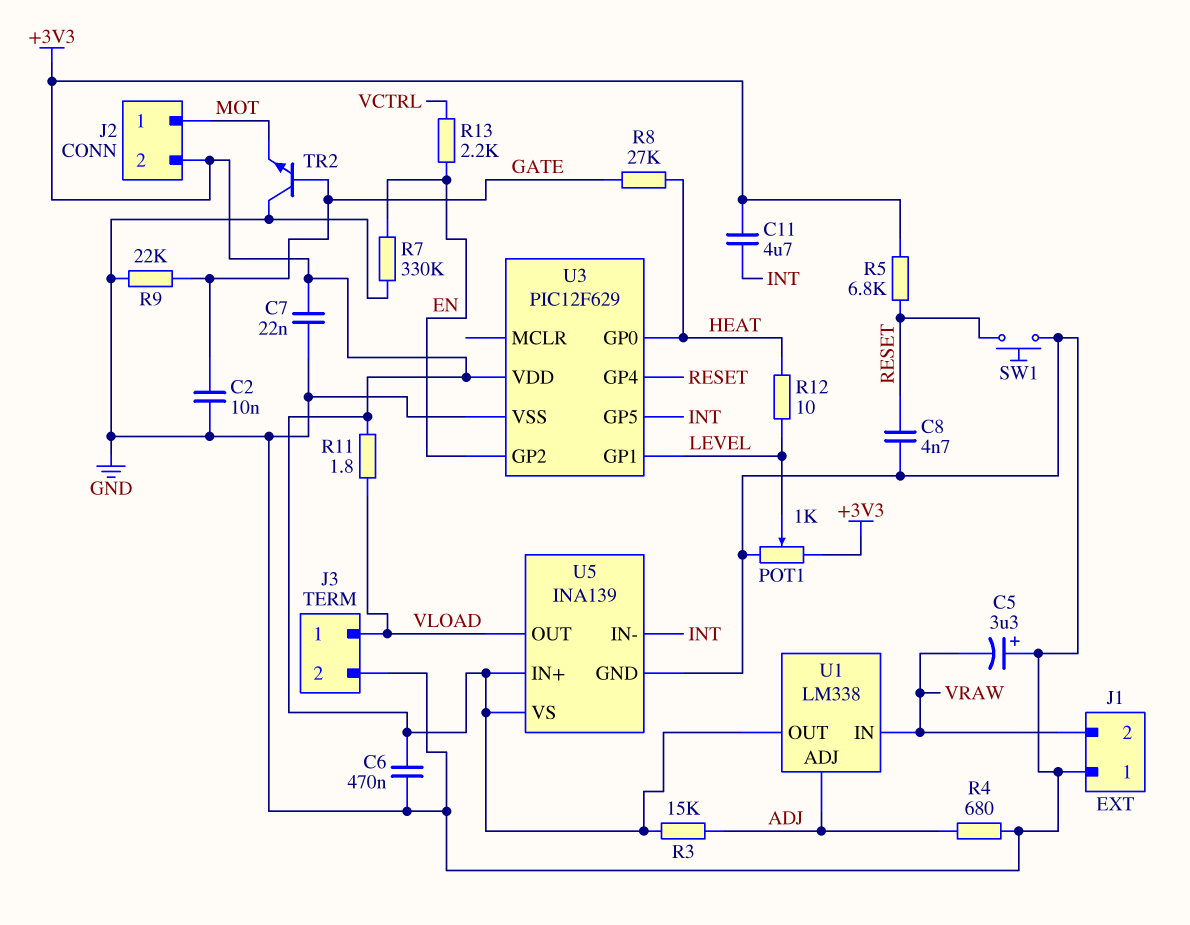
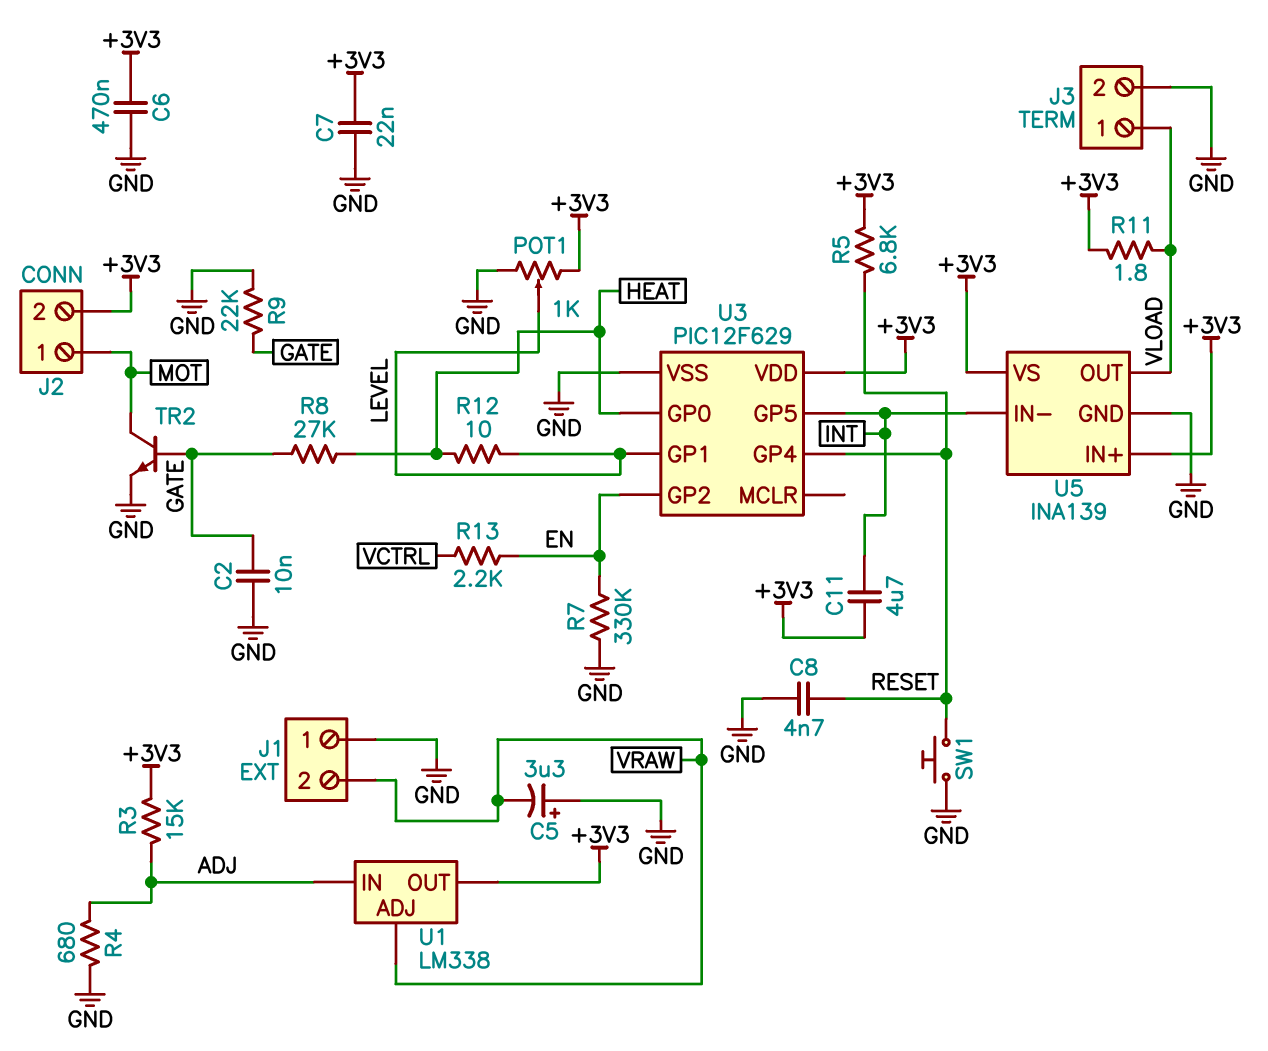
TR2: NPN (B GATE, C GND, E MOT) -> NPN (B GATE, C MOT, E GND)
U1 pin ADJ: ADJ -> VRAW
U1 pin IN: VRAW -> ADJ

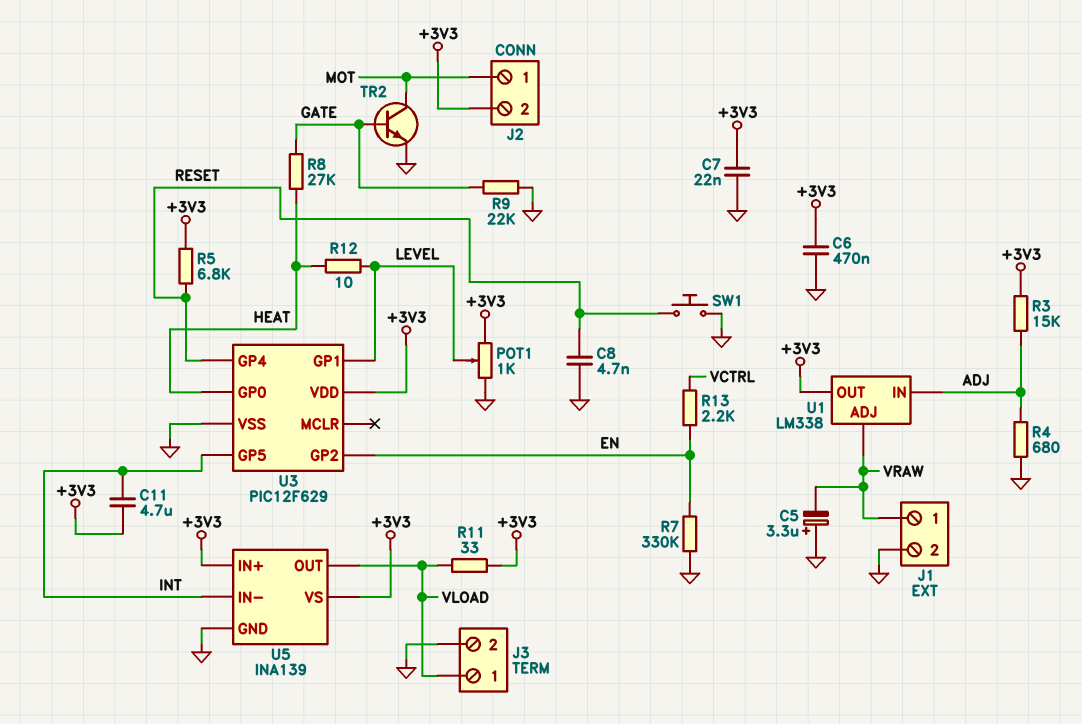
C2: 10nF (GATE, GND) -> none
J1 pin 1: GND -> VRAW
J1 pin 2: VRAW -> GND
R11: 1.8 (+3V3, VLOAD) -> 33 (+3V3, VLOAD)

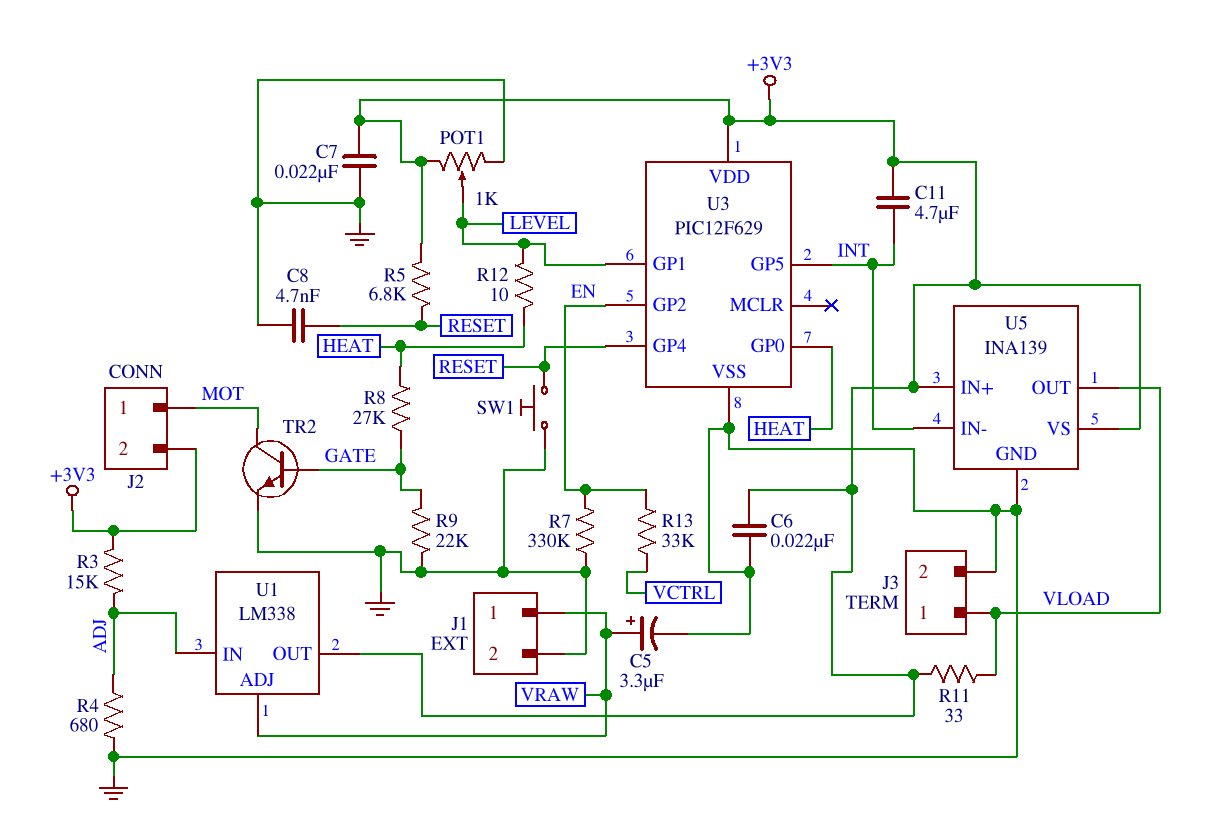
C5: 3.3uF (plus GND, minus VRAW) -> 3.3uF (plus VRAW, minus GND)
C6: 470nF (+3V3, GND) -> 22nF (+3V3, GND)
R13: 2.2k (EN, VCTRL) -> 33k (EN, VCTRL)

